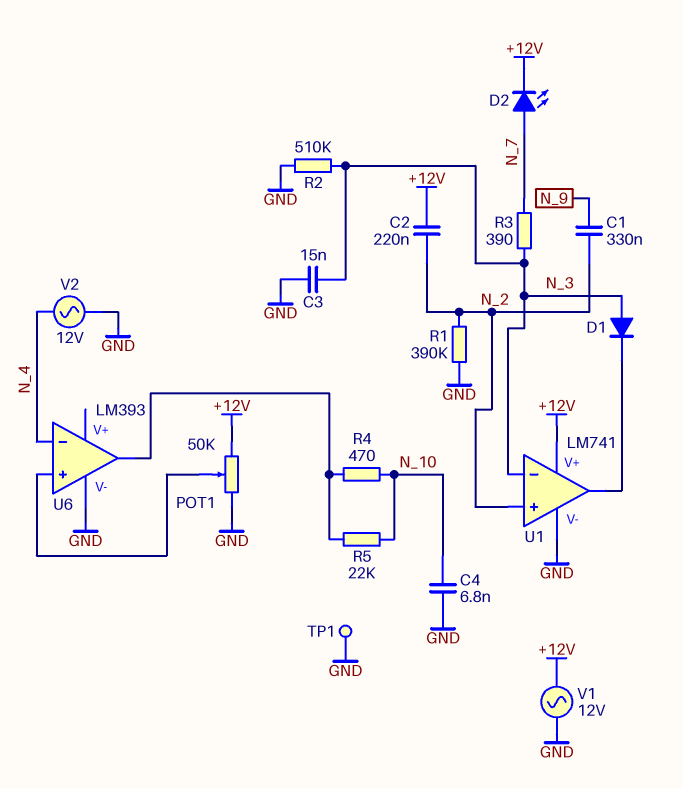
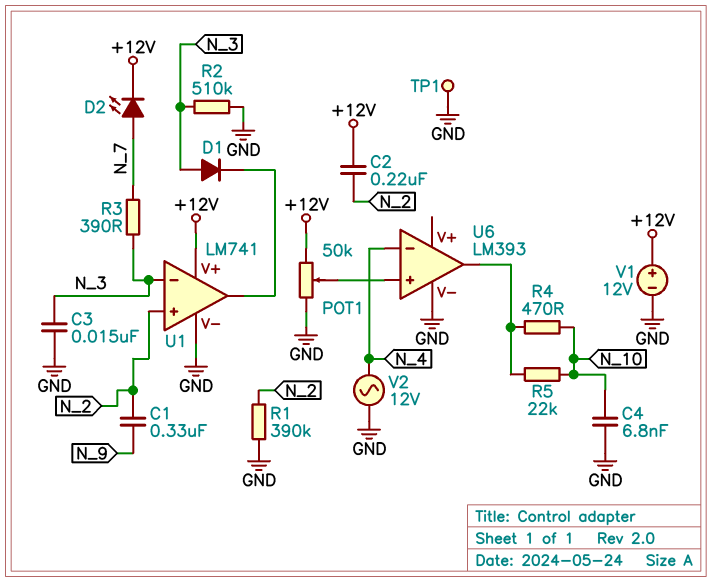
V1: AC 12V (+12V, GND) -> 12V (plus +12V, minus GND)

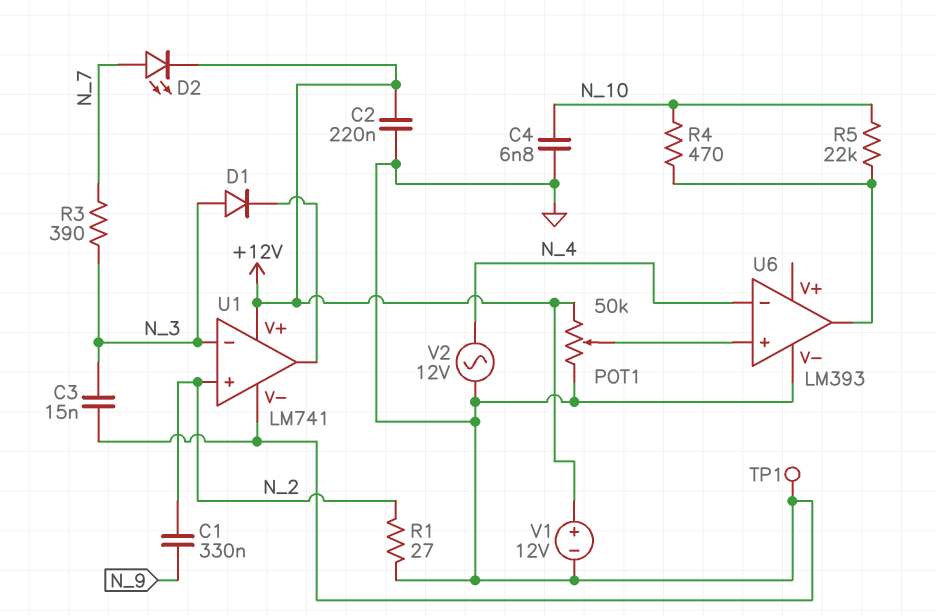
C2: 220nF (+12V, N_2) -> 220nF (+12V, GND)
R1: 390k (GND, N_2) -> 27 (GND, N_2)
R2: 510k (GND, N_3) -> none

